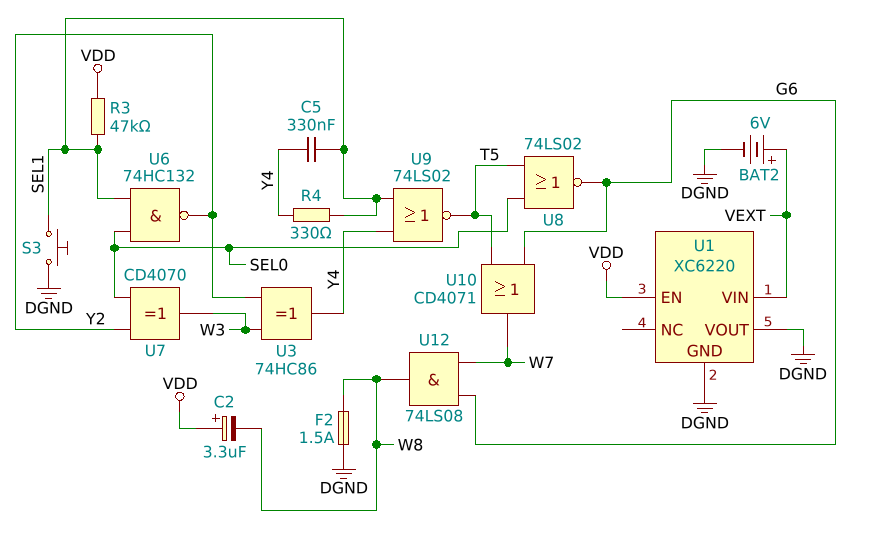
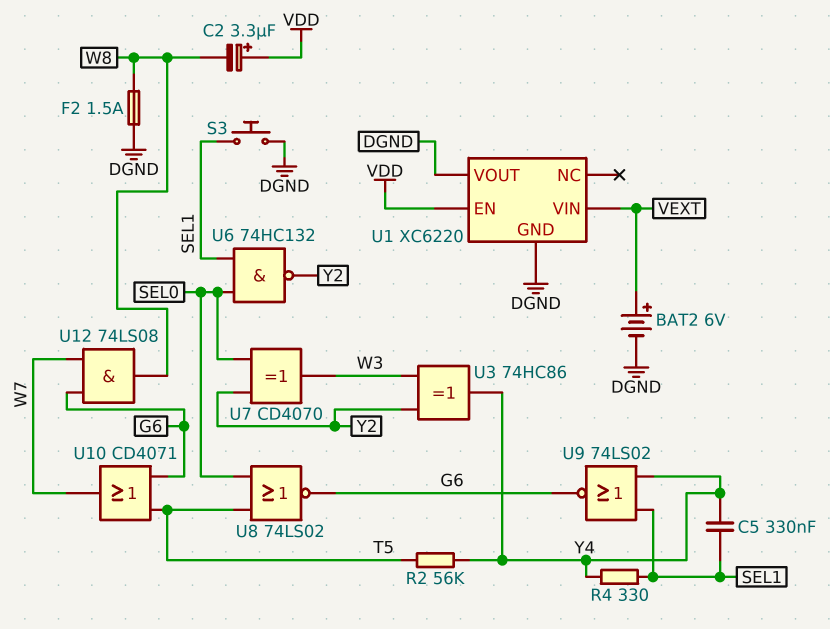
R2: none -> 56k (T5, Y4)
R3: 47k (SEL1, VDD) -> none
U9: NOR 74LS02 (in SEL1, in Y4, out T5) -> NOR 74LS02 (in SEL1, in Y4, out G6)

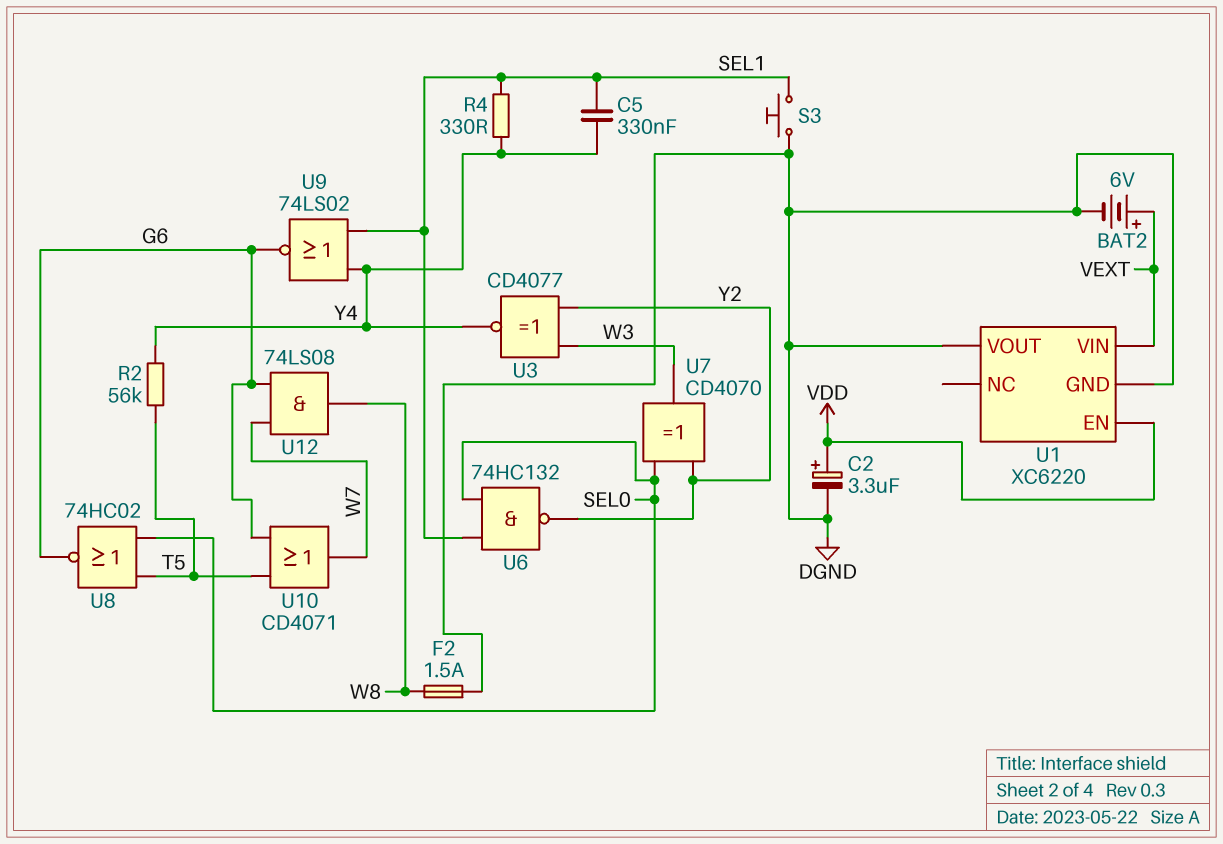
C2: 3.3uF (plus VDD, minus W8) -> 3.3uF (plus VDD, minus DGND)
U3: XOR 74HC86 (in W3, in Y2, out Y4) -> XNOR CD4077 (in W3, in Y2, out Y4)
U8: NOR 74LS02 (in SEL0, in T5, out G6) -> NOR 74HC02 (in SEL0, in T5, out G6)

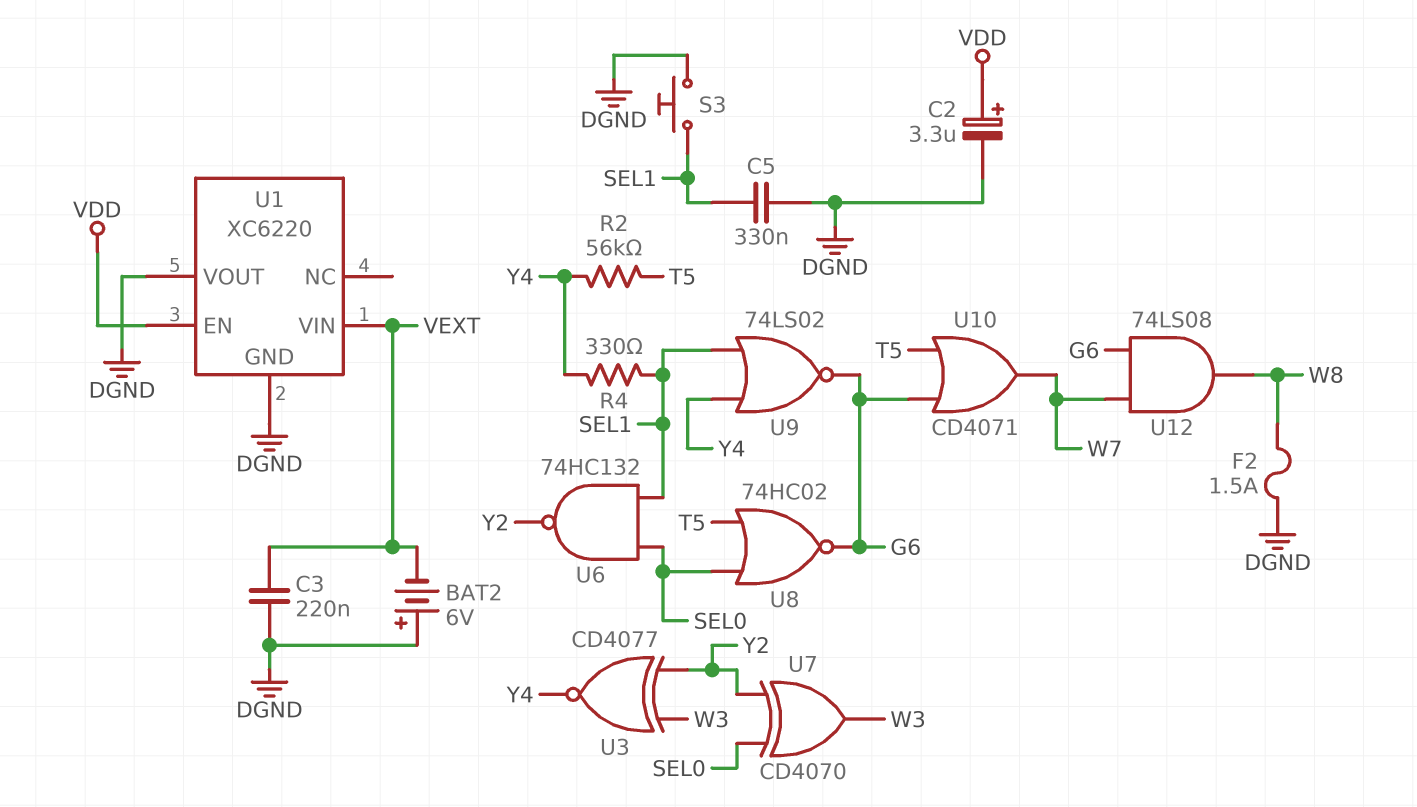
BAT2: 6V (plus VEXT, minus DGND) -> 6V (plus DGND, minus VEXT)
C3: none -> 220nF (DGND, VEXT)
C5: 330nF (SEL1, Y4) -> 330nF (DGND, SEL1)

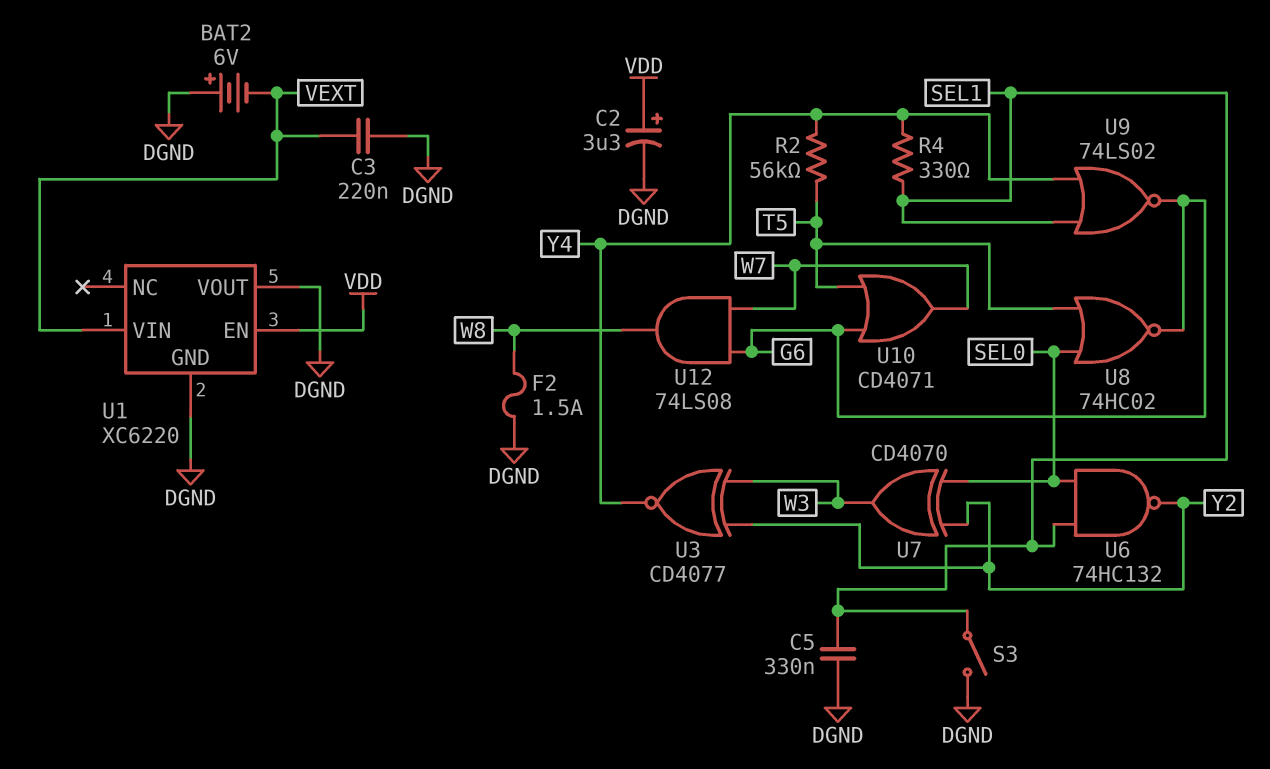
S3: button (DGND, SEL1) -> switch (DGND, SEL1)

